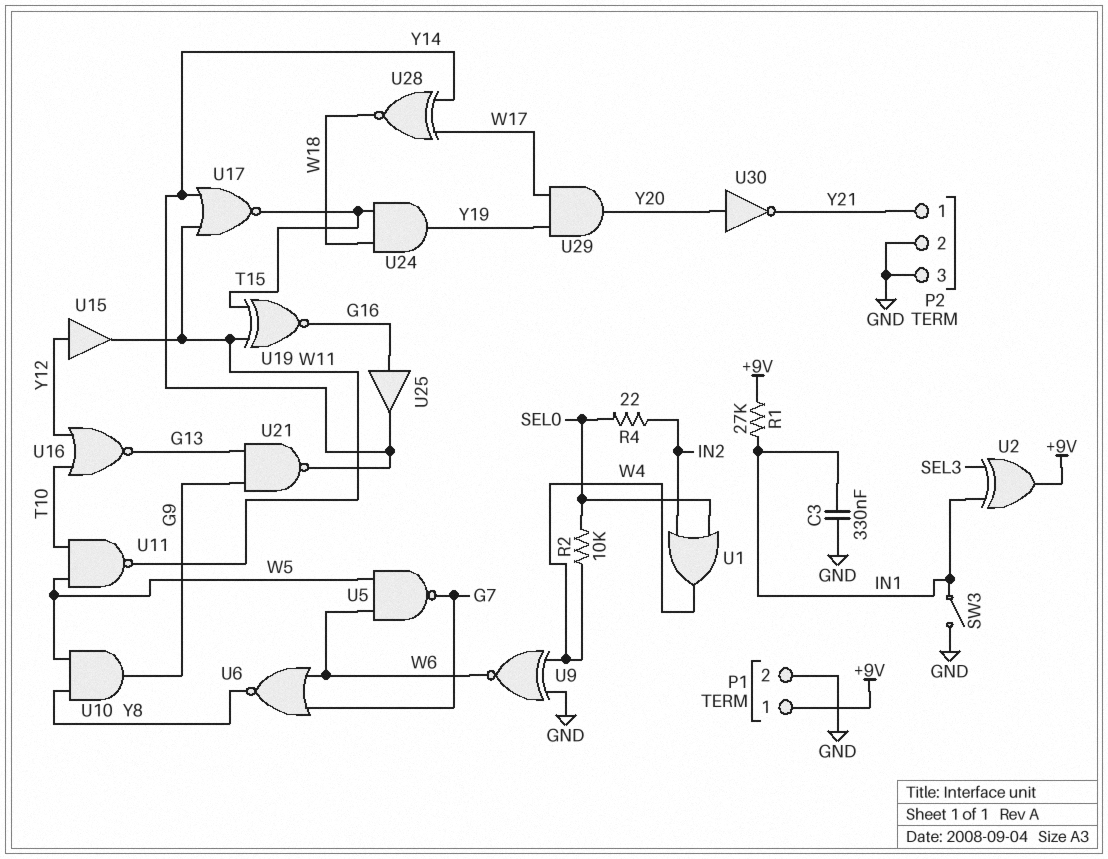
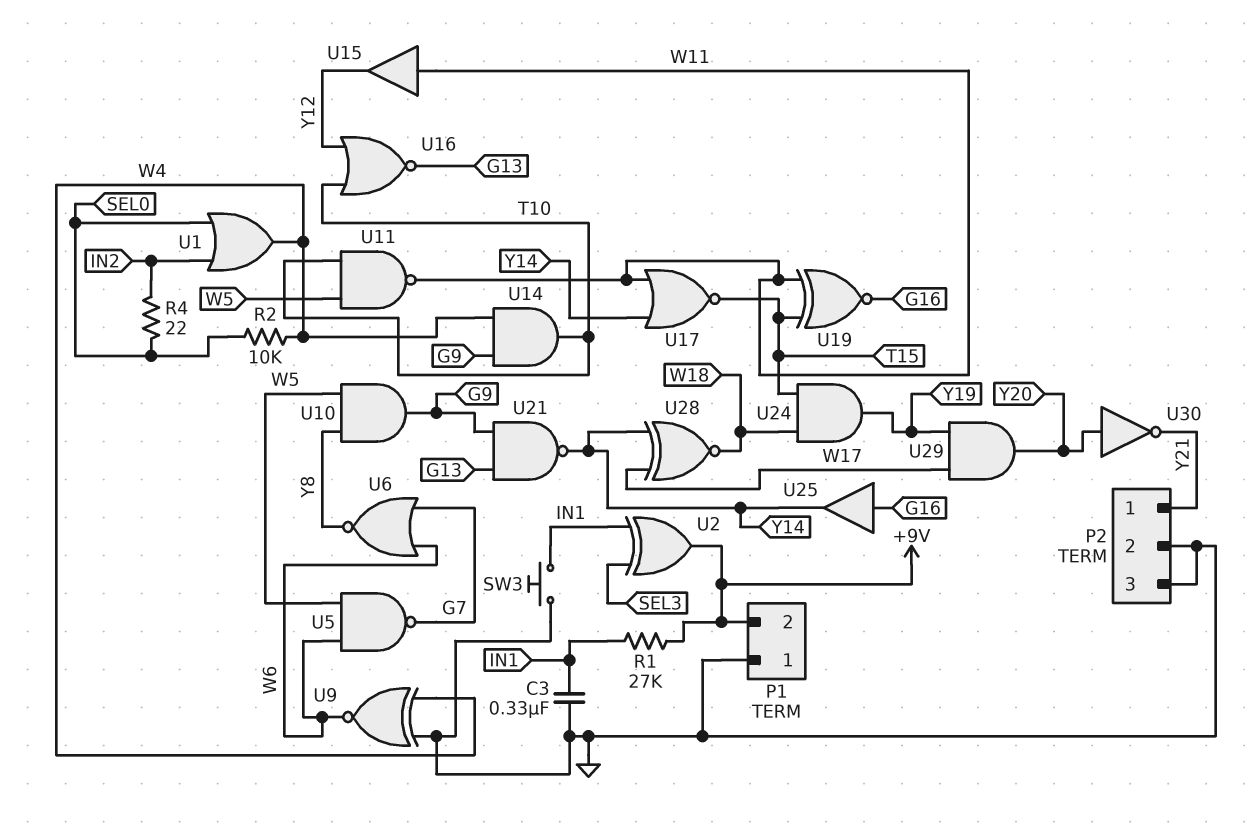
P1 pin 1: +9V -> GND
P1 pin 2: GND -> +9V
SW3: switch (GND, IN1) -> button (GND, IN1)
U14: none -> AND (in G9, in W4, out T10)
U15: buffer (in Y12, out W11) -> buffer (in W11, out Y12)

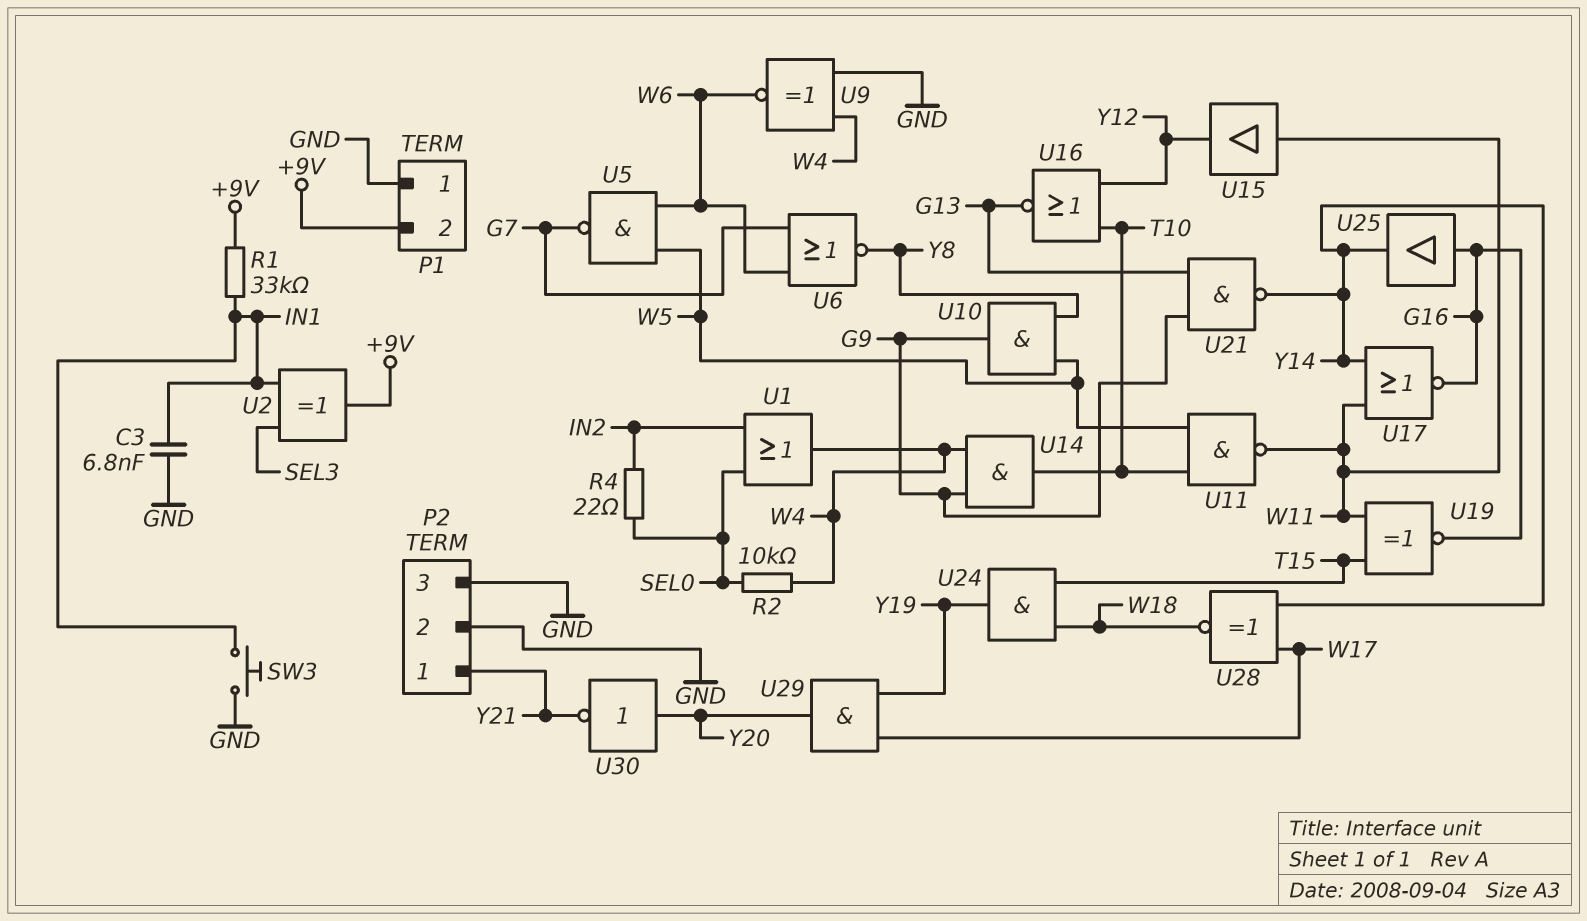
C3: 330nF (GND, IN1) -> 6.8nF (GND, IN1)
R1: 27k (+9V, IN1) -> 33k (+9V, IN1)
U17: NOR (in W11, in Y14, out T15) -> NOR (in W11, in Y14, out G16)

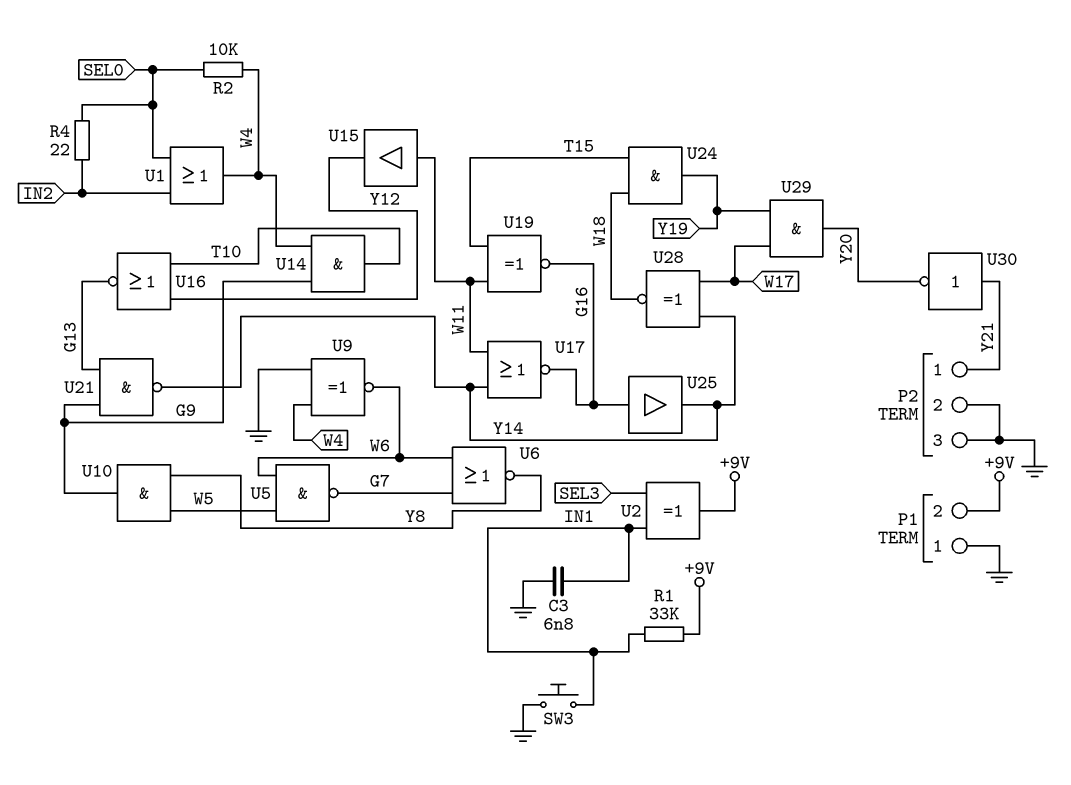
U11: NAND (in T10, in W5, out W11) -> none
U30: NOT (in Y20, out Y21) -> NOT (in Y21, out Y20)

